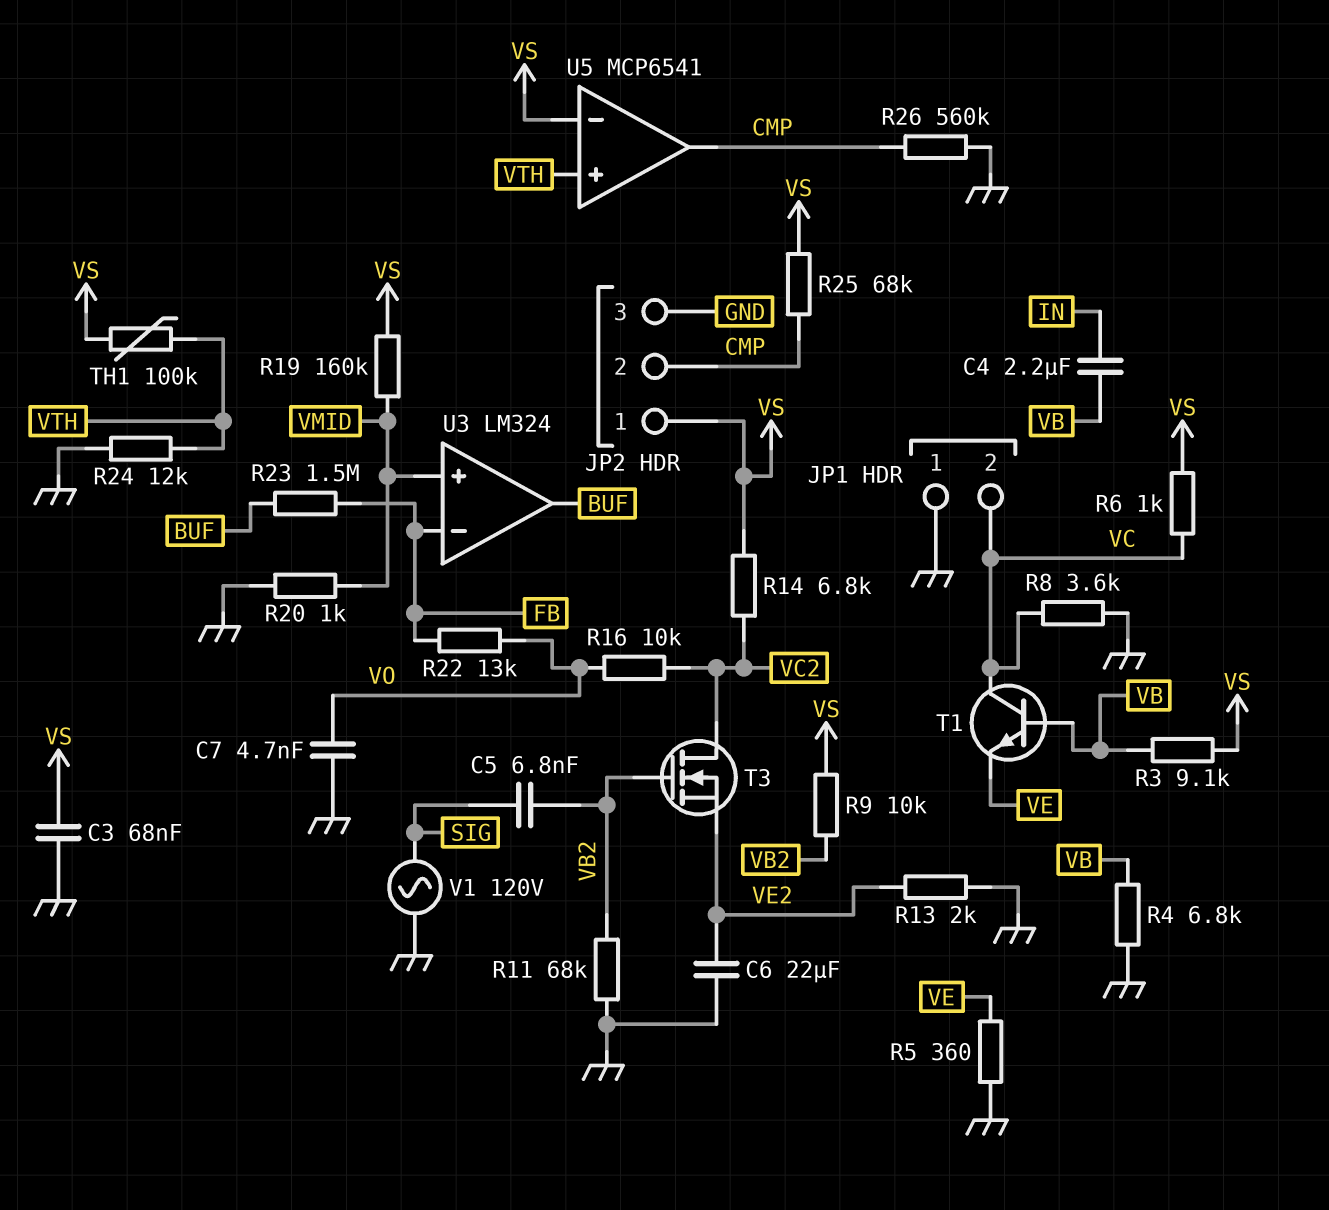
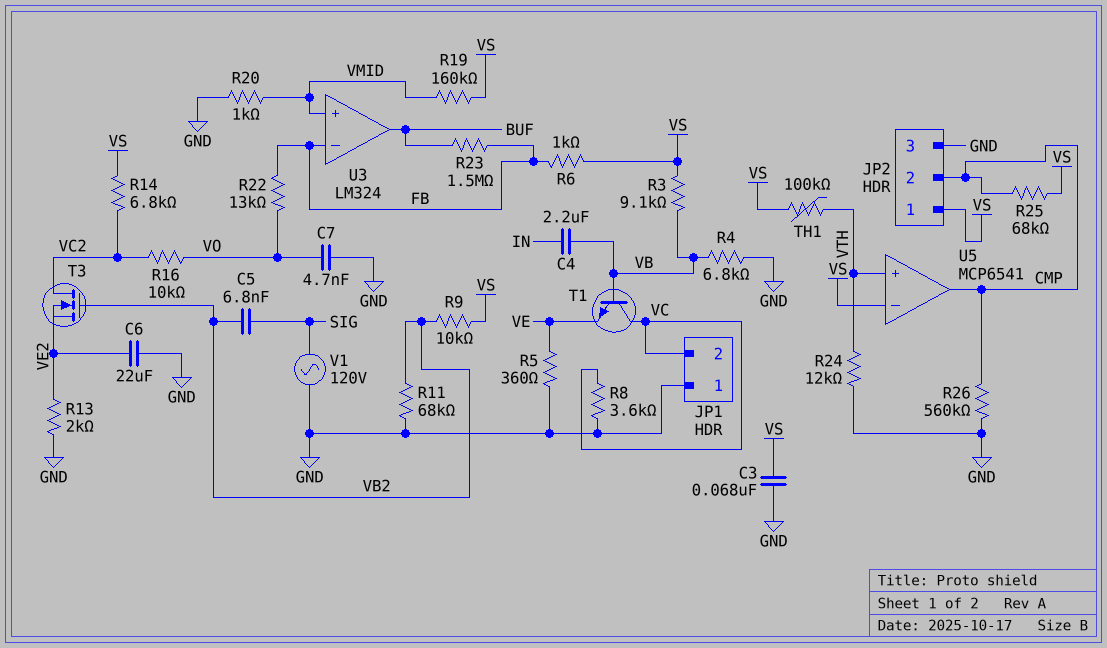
R6: 1k (VC, VS) -> 1k (FB, VS)

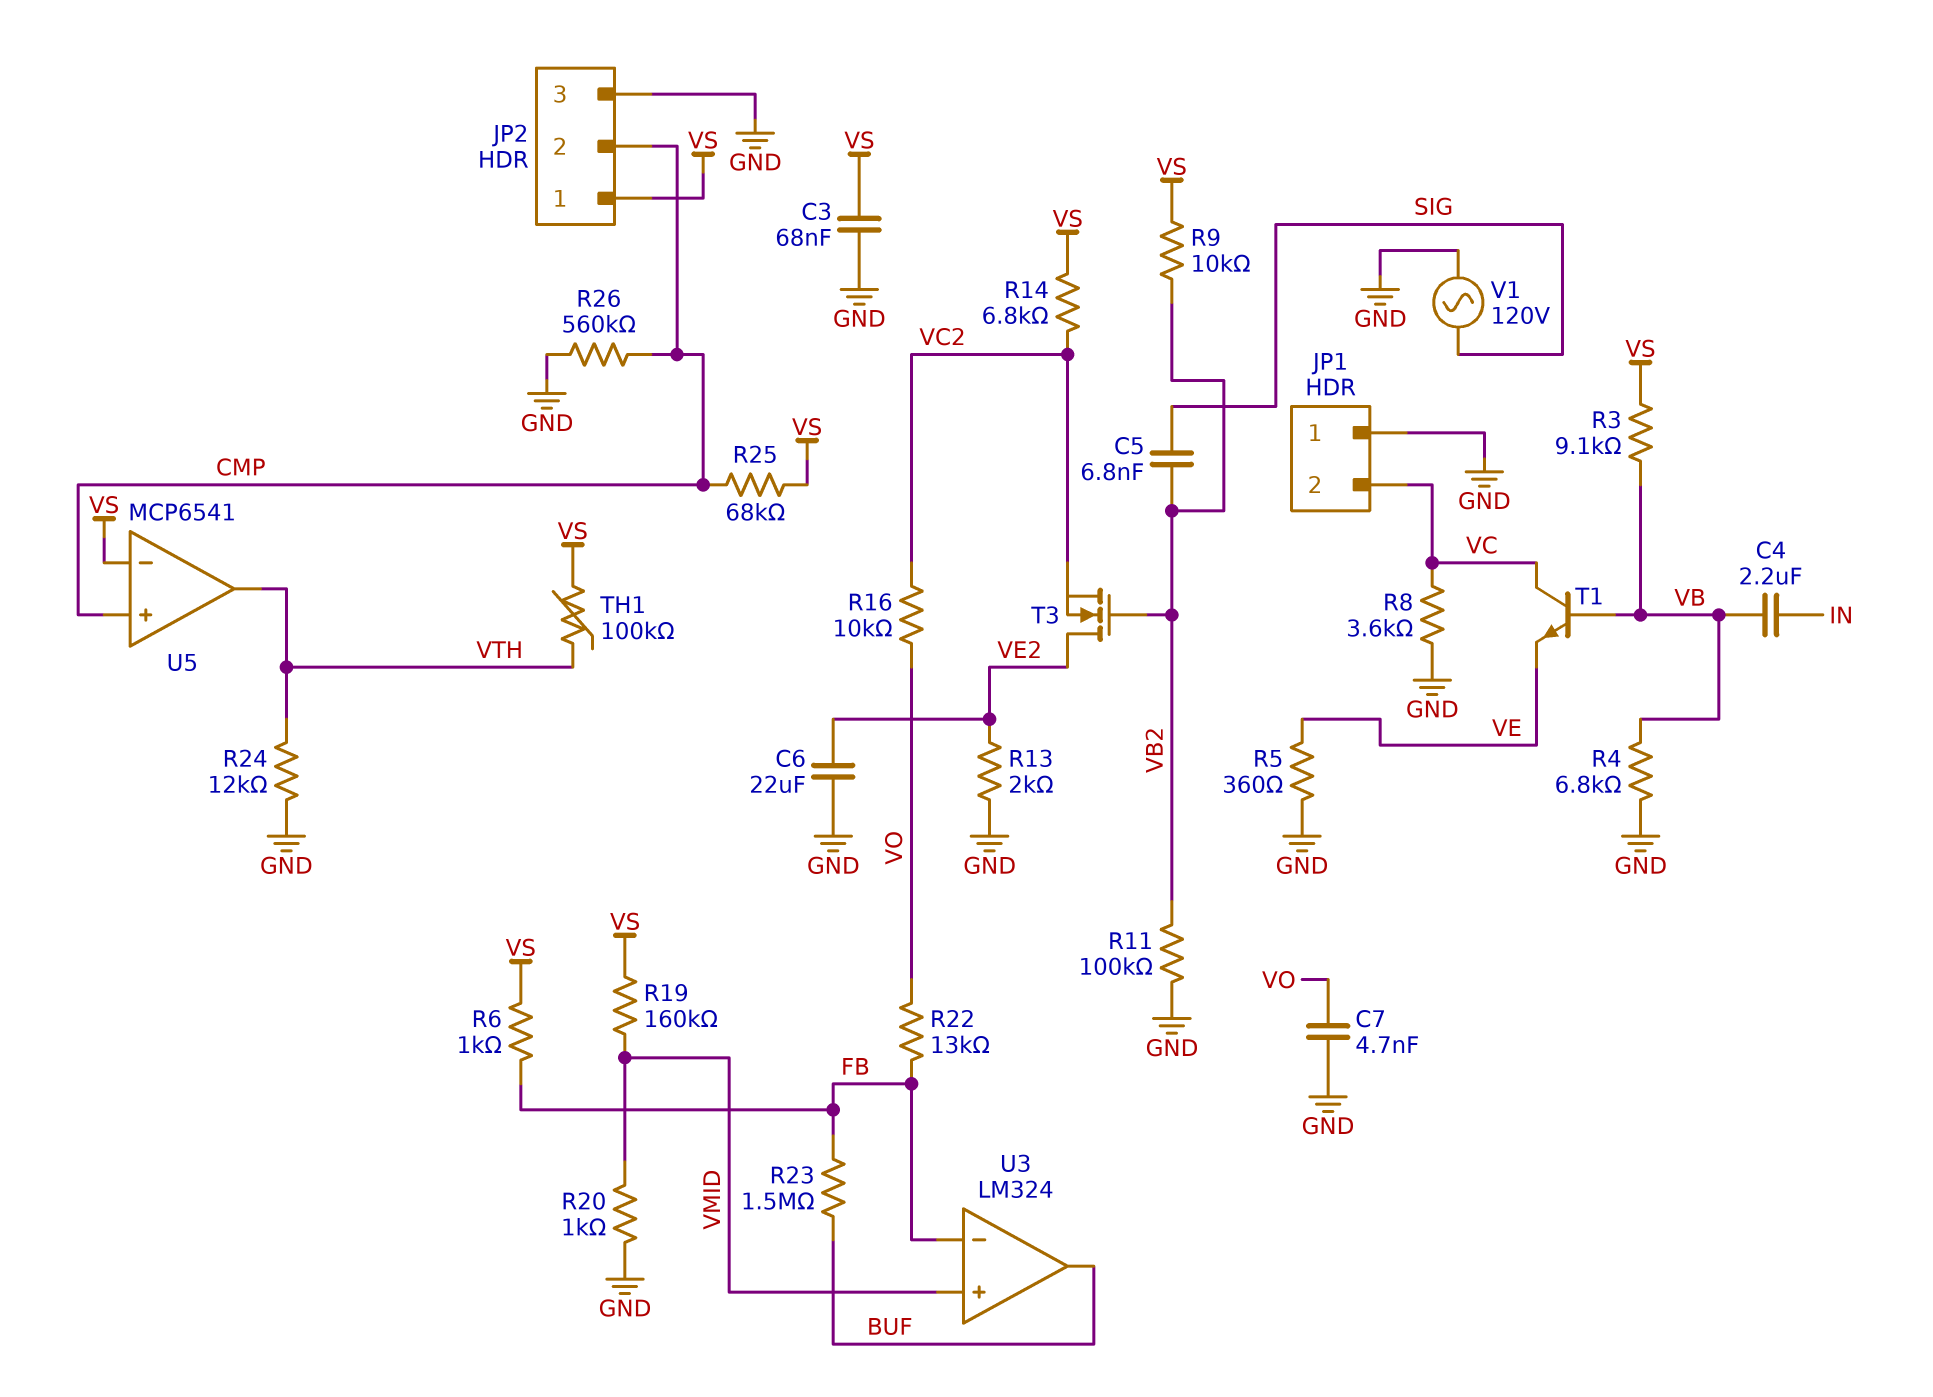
R11: 68k (GND, VB2) -> 100k (GND, VB2)
T3: NMOS (G VB2, D VC2, S VE2) -> NMOS (G VB2, D VE2, S VC2)
U5 pin in+: VTH -> CMP
U5 pin out: CMP -> VTH

